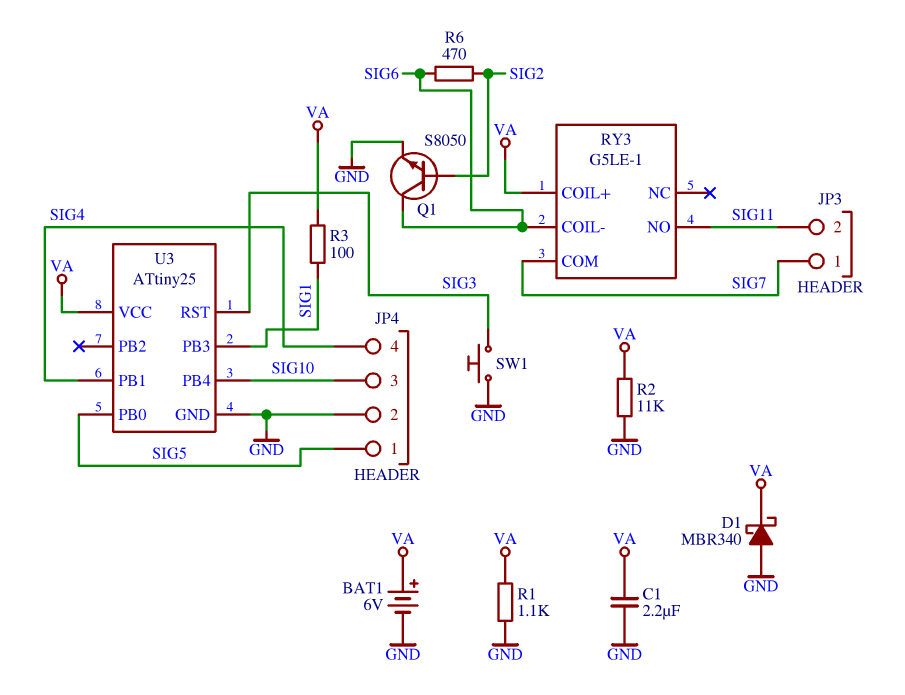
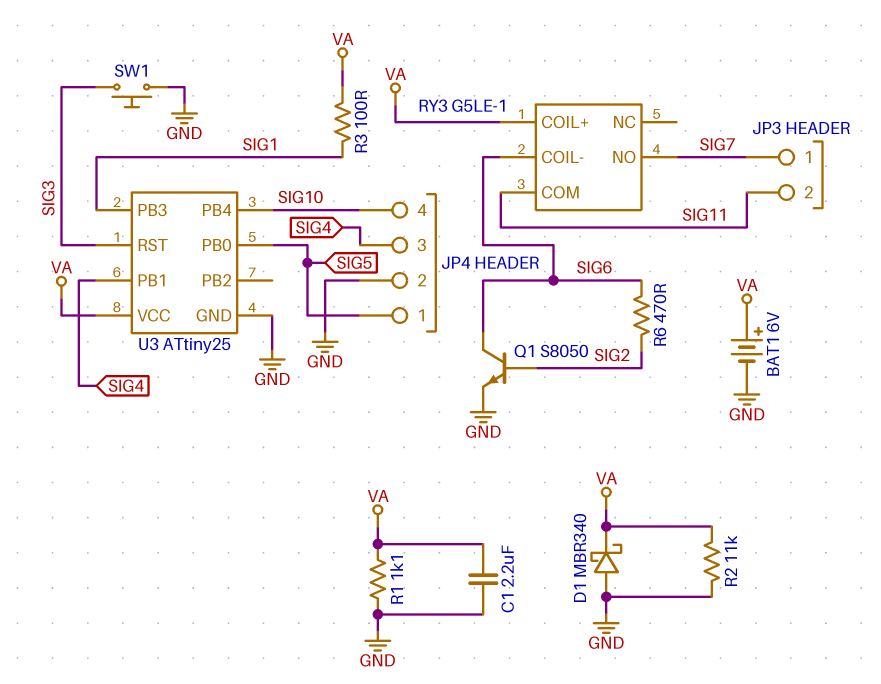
JP4 pin 3: SIG10 -> SIG4
JP4 pin 4: SIG4 -> SIG10
RY3 pin COM: SIG7 -> SIG11
RY3 pin NO: SIG11 -> SIG7

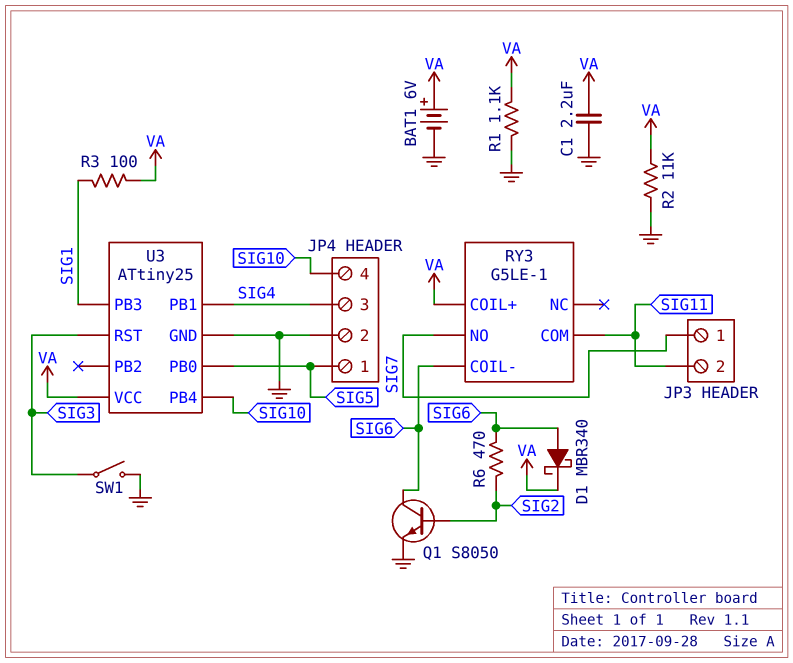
D1: schottky MBR340 (A GND, K VA) -> schottky MBR340 (A SIG6, K VA)
SW1: button (GND, SIG3) -> switch (GND, SIG3)

